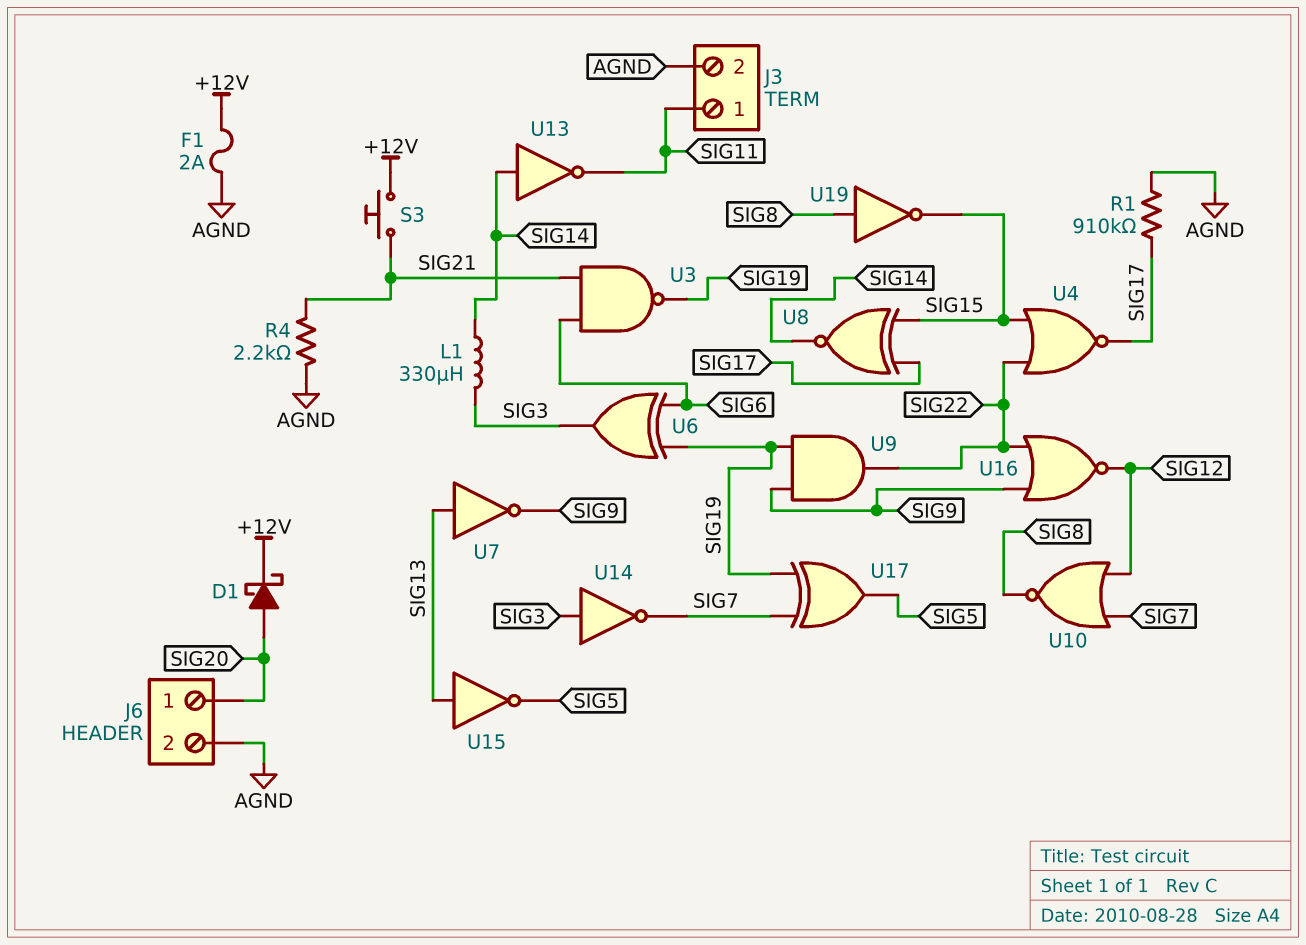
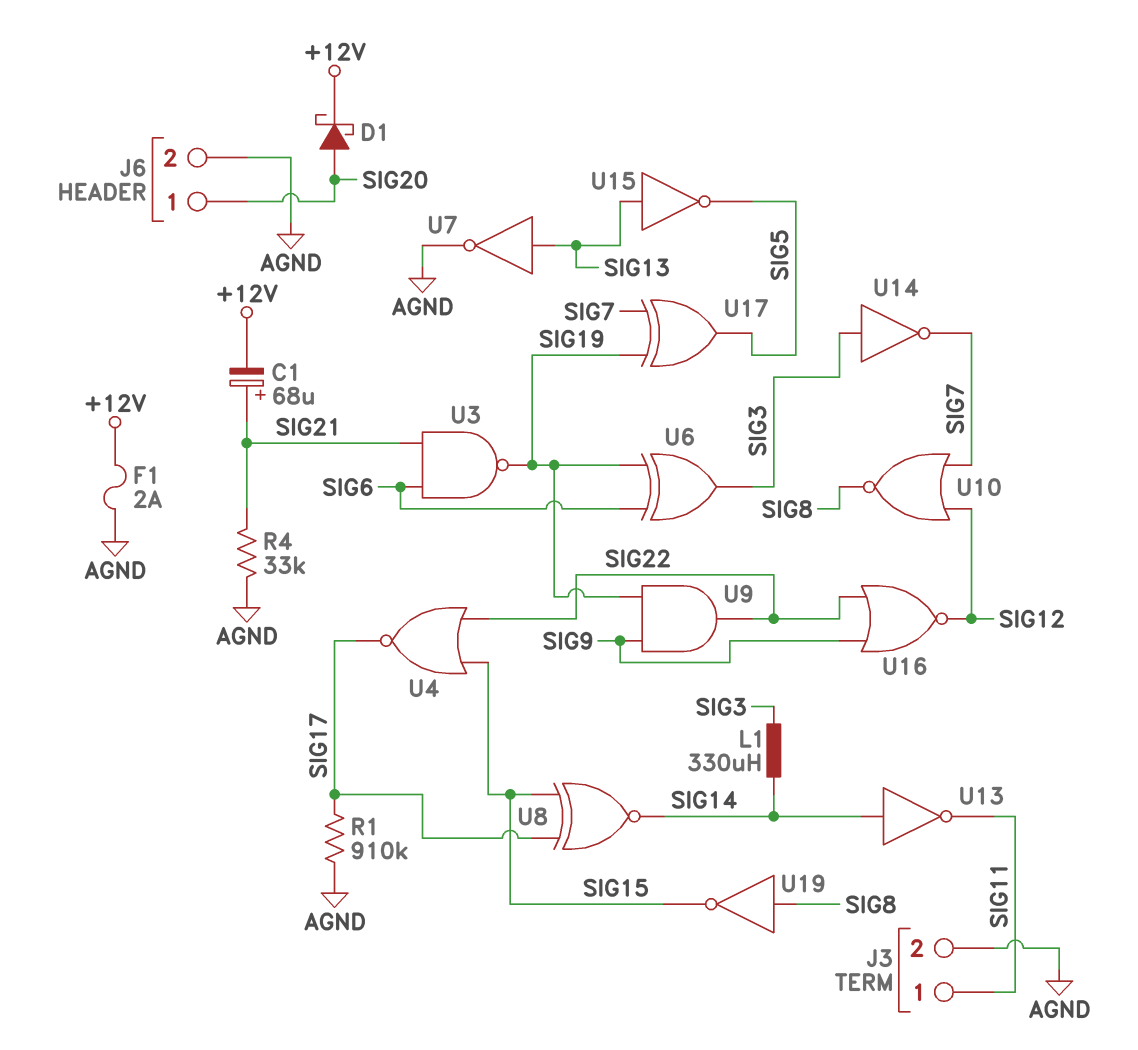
C1: none -> 68uF (plus SIG21, minus +12V)
R4: 2.2k (AGND, SIG21) -> 33k (AGND, SIG21)
S3: button (+12V, SIG21) -> none
U7: NOT (in SIG13, out SIG9) -> NOT (in SIG13, out AGND)

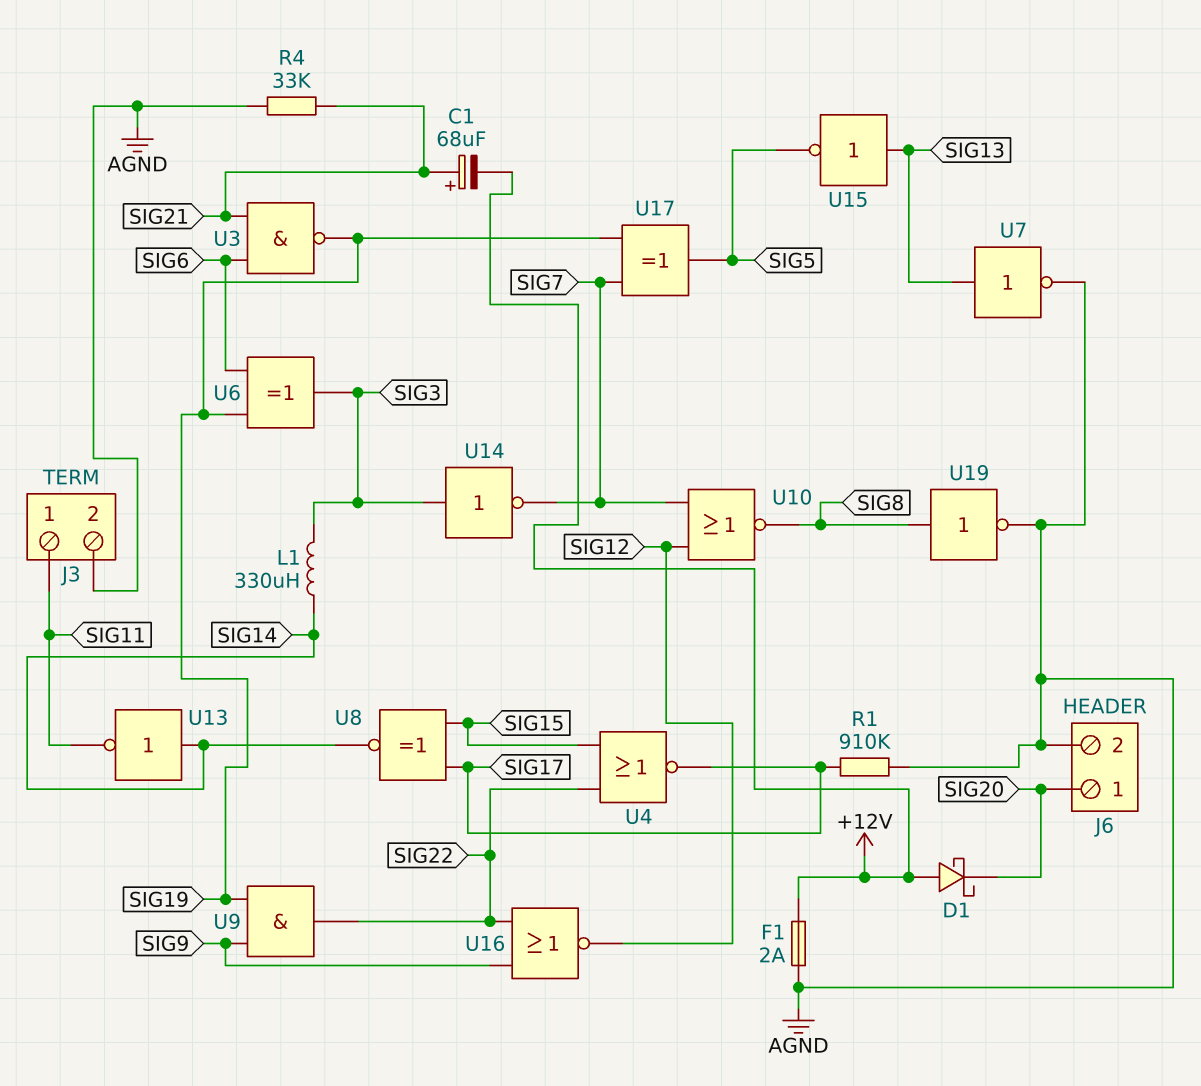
D1: schottky (A SIG20, K +12V) -> schottky (A +12V, K SIG20)
U19: NOT (in SIG8, out SIG15) -> NOT (in SIG8, out AGND)

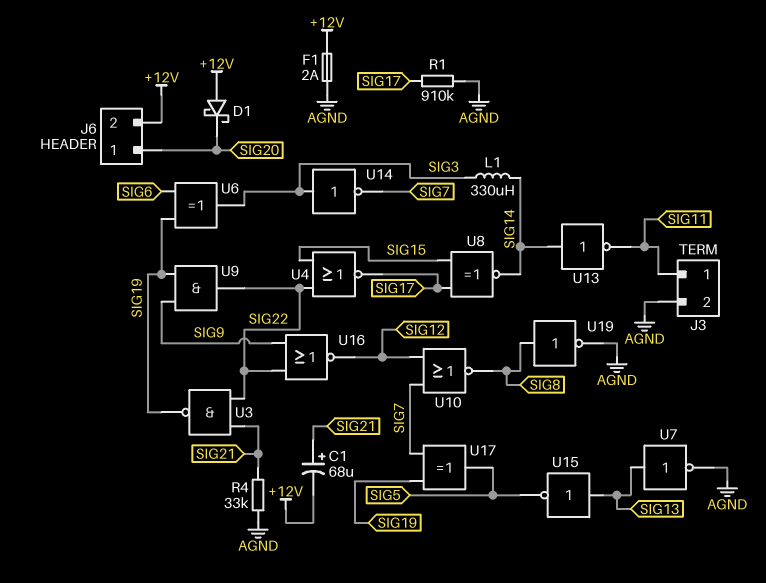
J6 pin 2: AGND -> +12V
U3: NAND (in SIG6, in SIG21, out SIG19) -> NAND (in SIG21, in SIG22, out SIG19)

